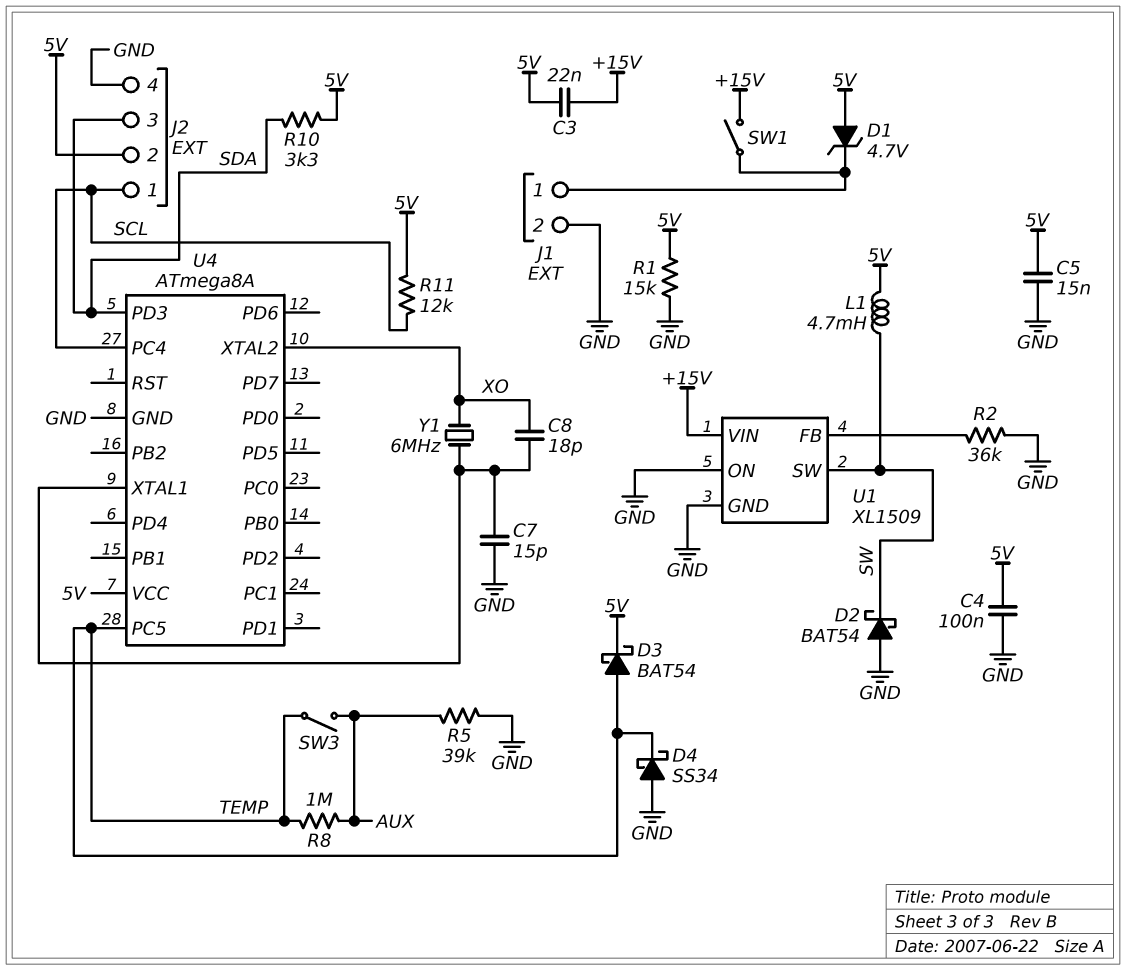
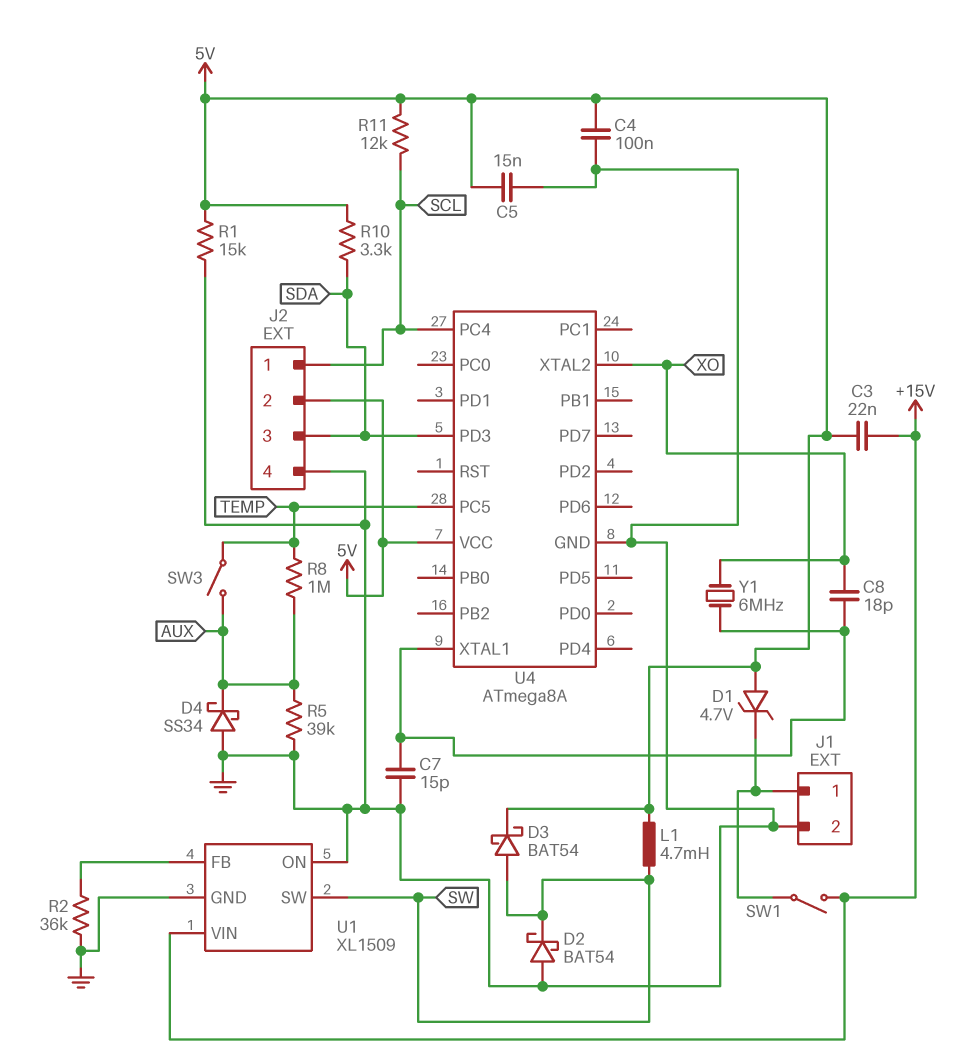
D3: schottky BAT54 (A TEMP, K 5V) -> schottky BAT54 (A SW, K 5V)
D4: schottky SS34 (A GND, K TEMP) -> schottky SS34 (A GND, K AUX)

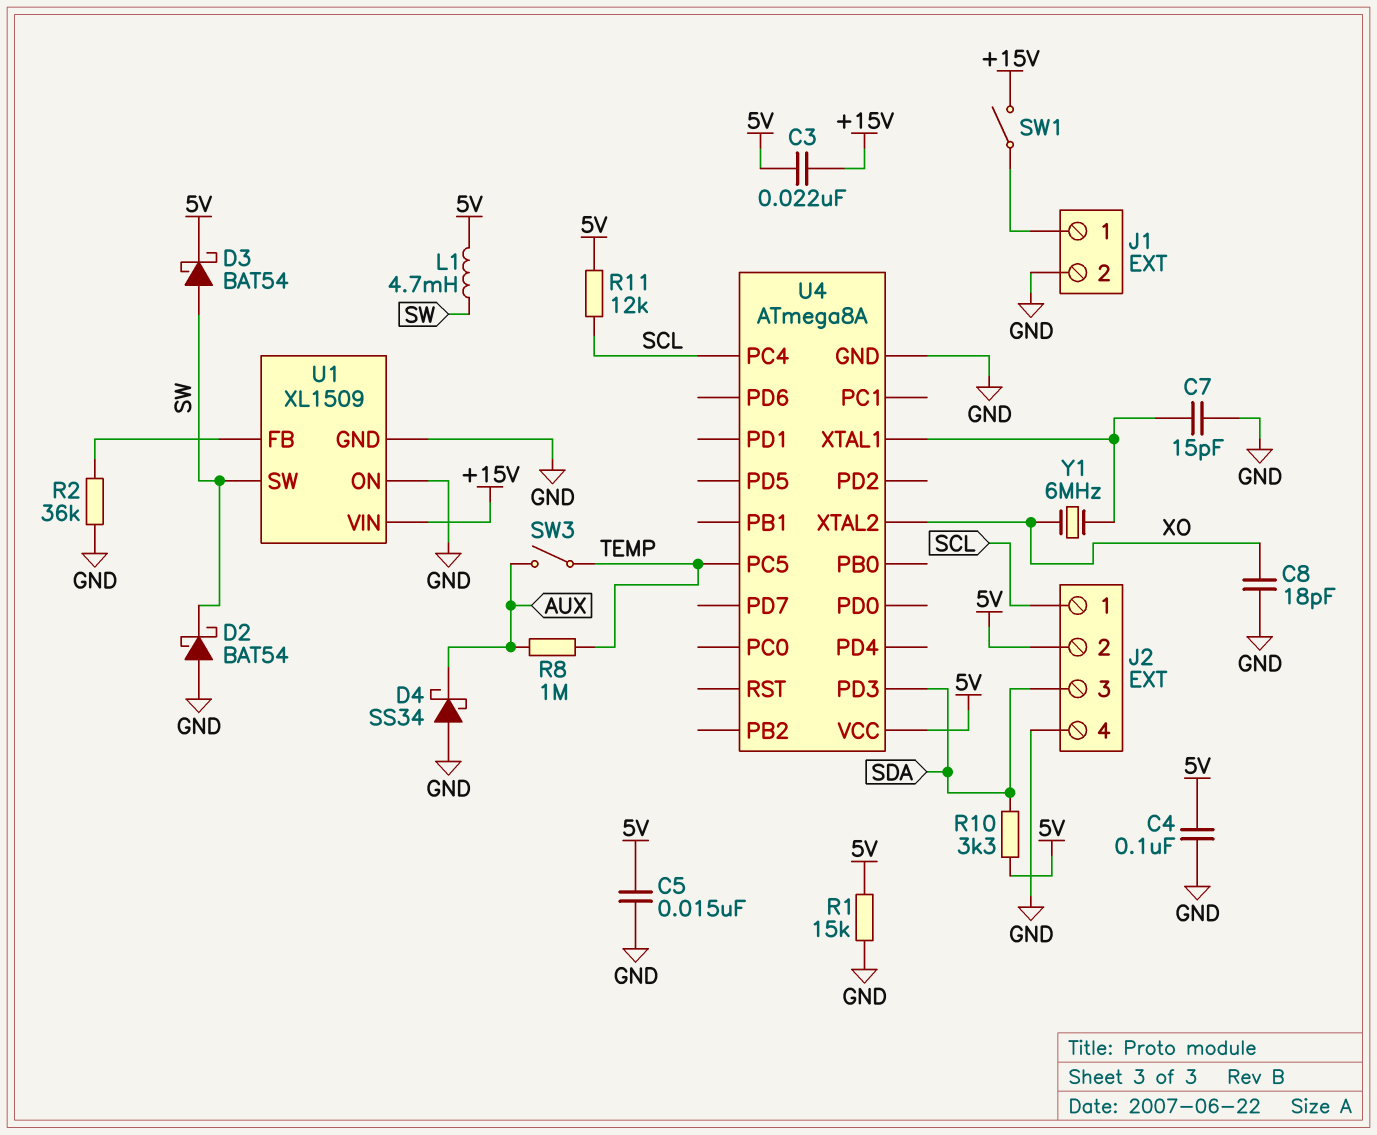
C8: 18pF (U4/XTAL1, XO) -> 18pF (GND, XO)
D1: zener 4.7V (A 5V, K J1/1) -> none
R5: 39k (AUX, GND) -> none

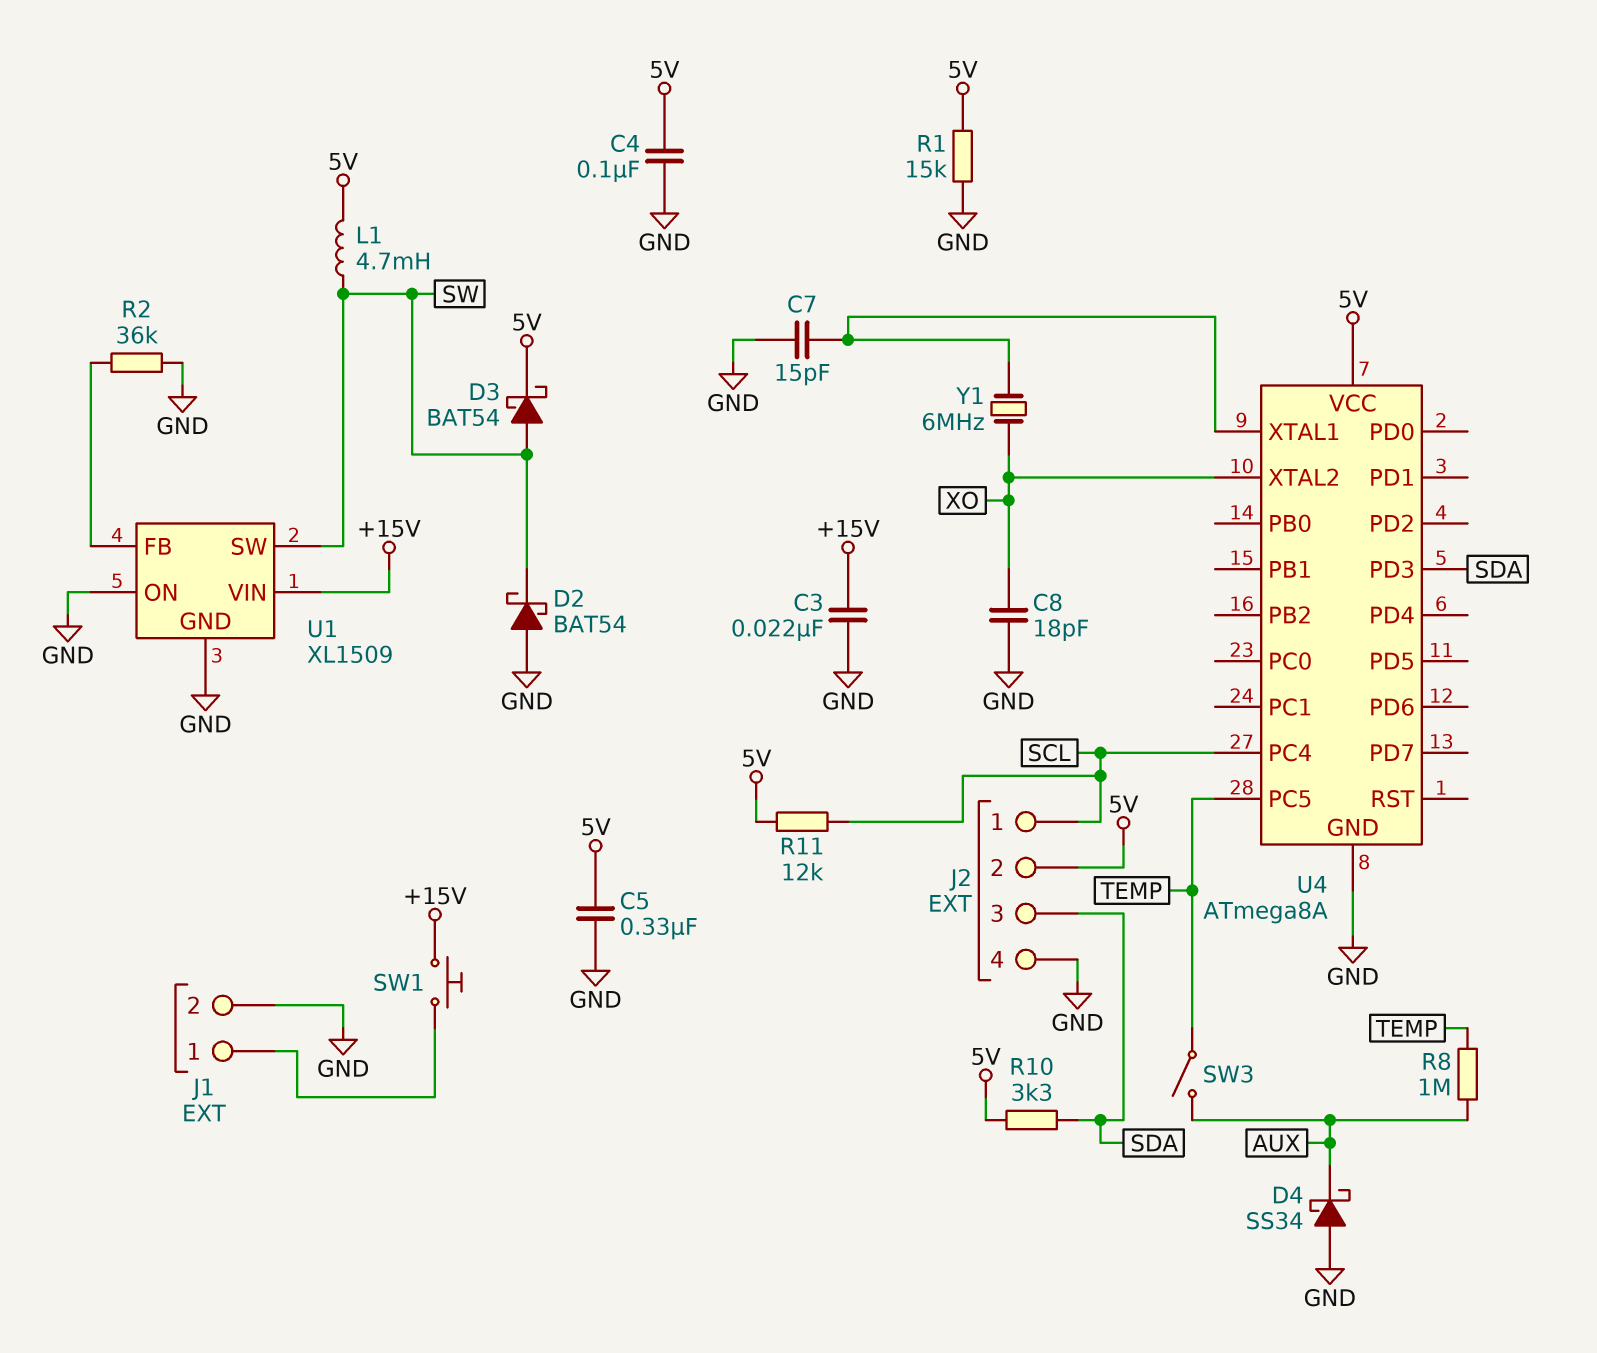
C3: 22nF (+15V, 5V) -> 22nF (+15V, GND)
C5: 15nF (5V, GND) -> 330nF (5V, GND)
SW1: switch (+15V, J1/1) -> button (+15V, J1/1)

